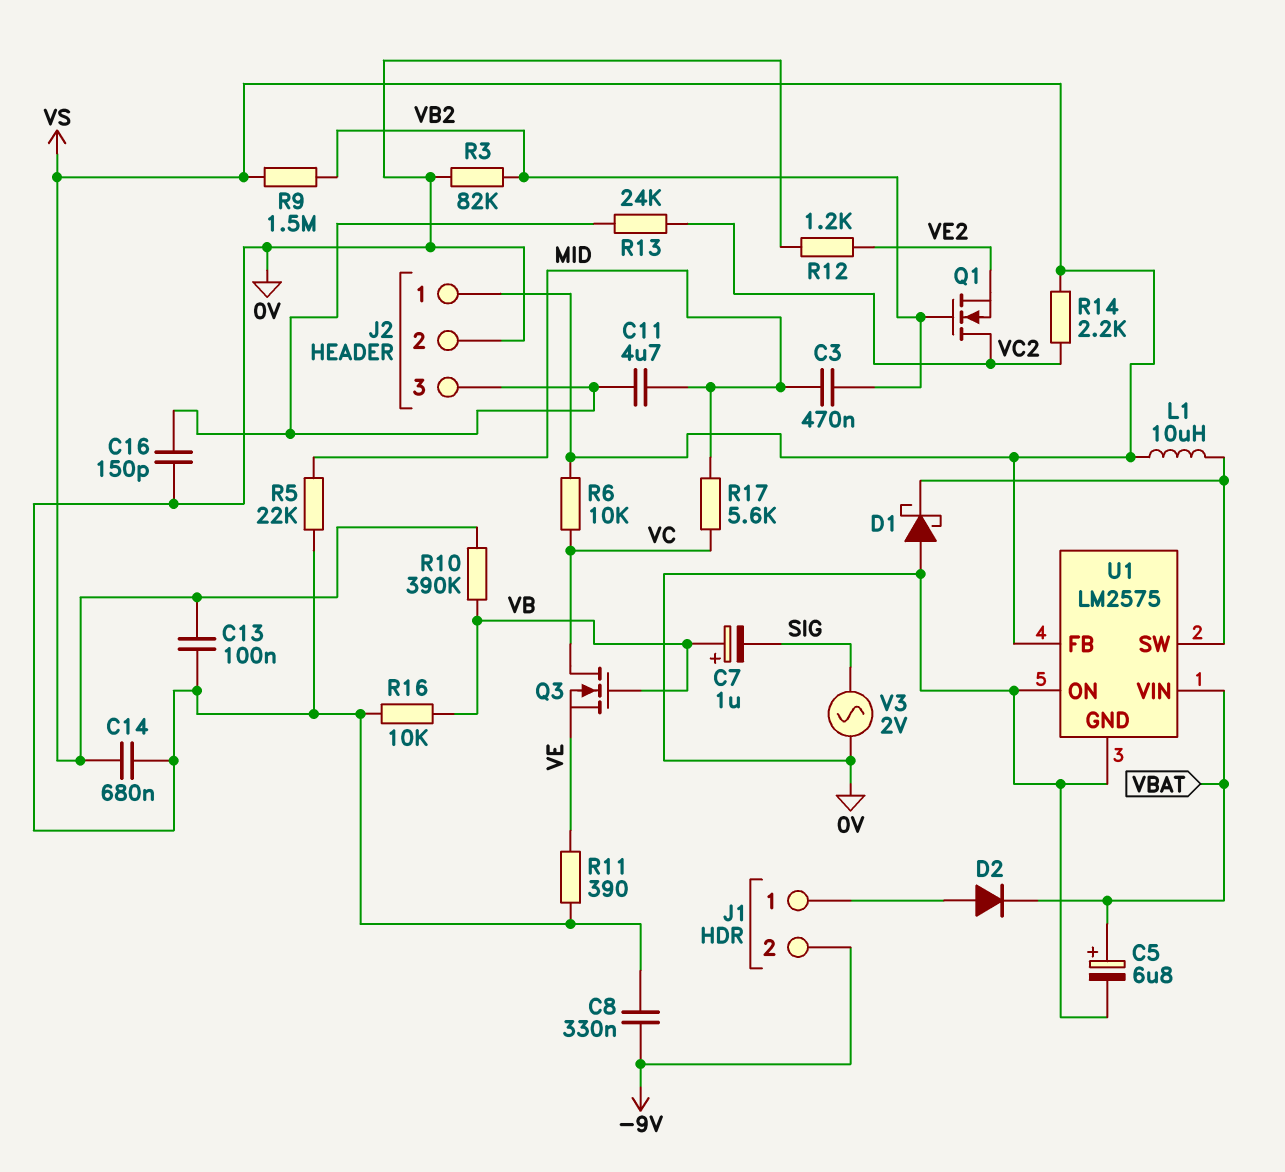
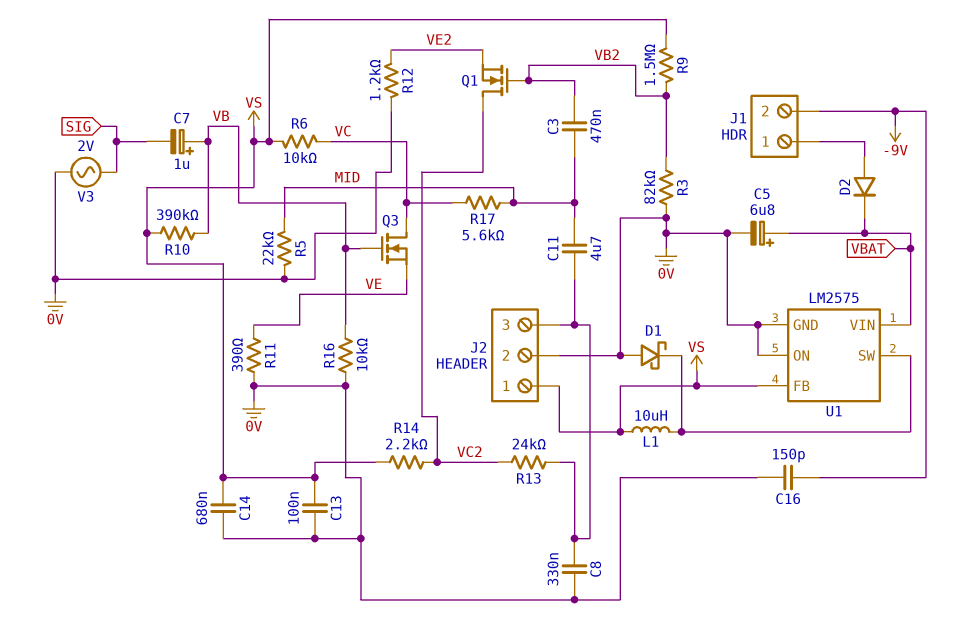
C8: 330nF (-9V, 0V) -> 330nF (0V, J2/3)
C16: 150pF (0V, J2/3) -> 150pF (-9V, 0V)

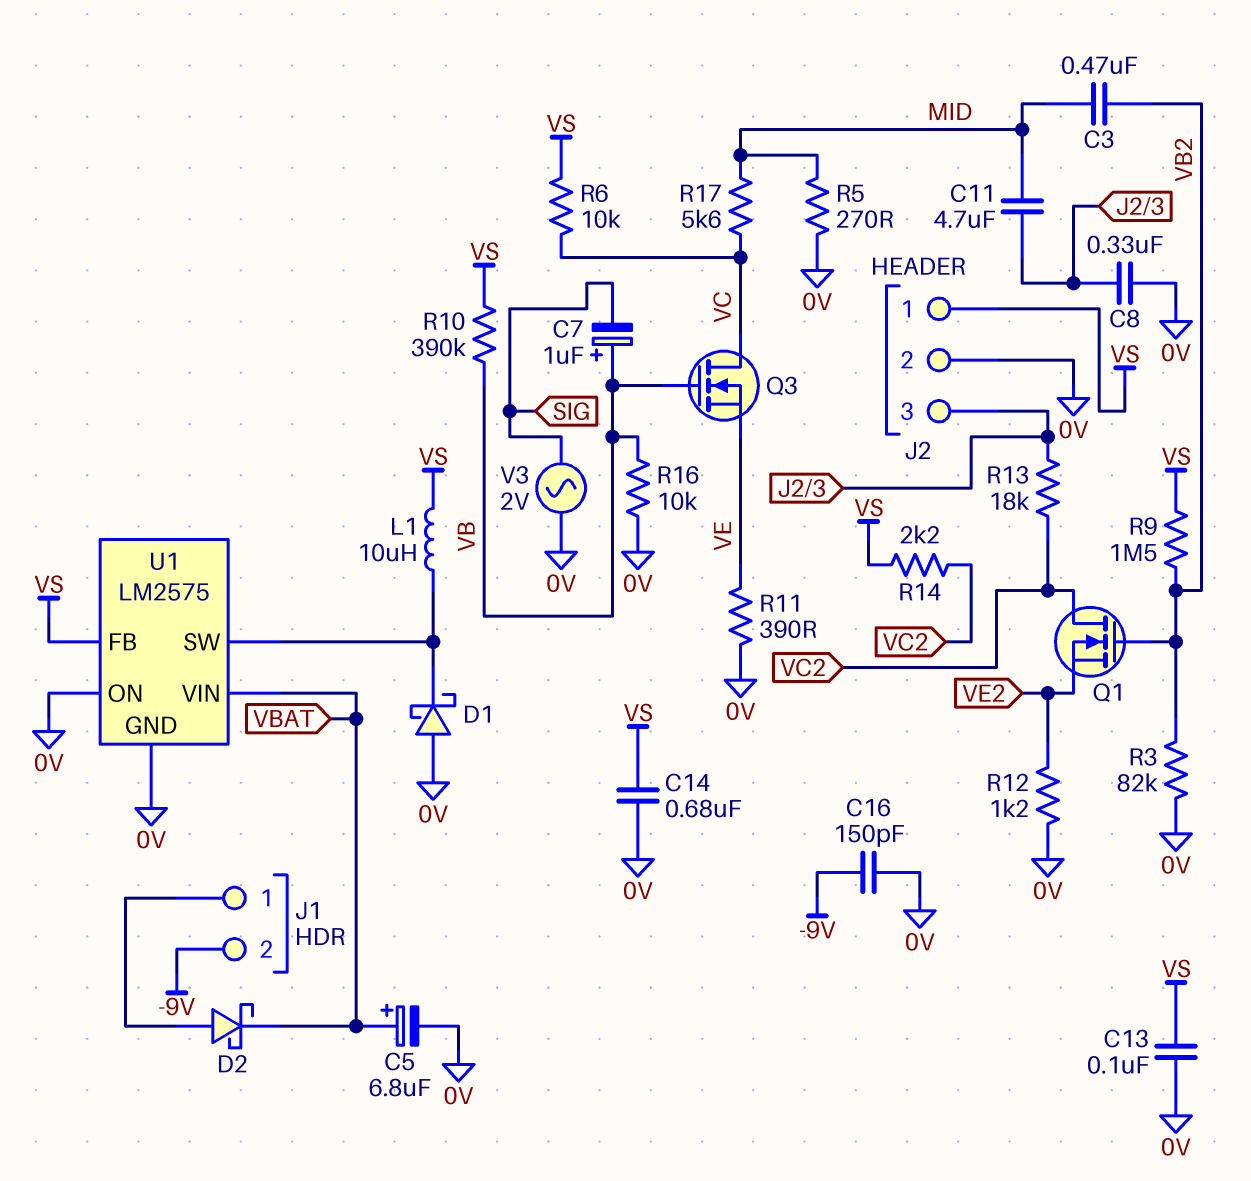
D2: diode (A J1/1, K VBAT) -> schottky (A J1/1, K VBAT)
R5: 22k (0V, MID) -> 270 (0V, MID)
R13: 24k (J2/3, VC2) -> 18k (J2/3, VC2)

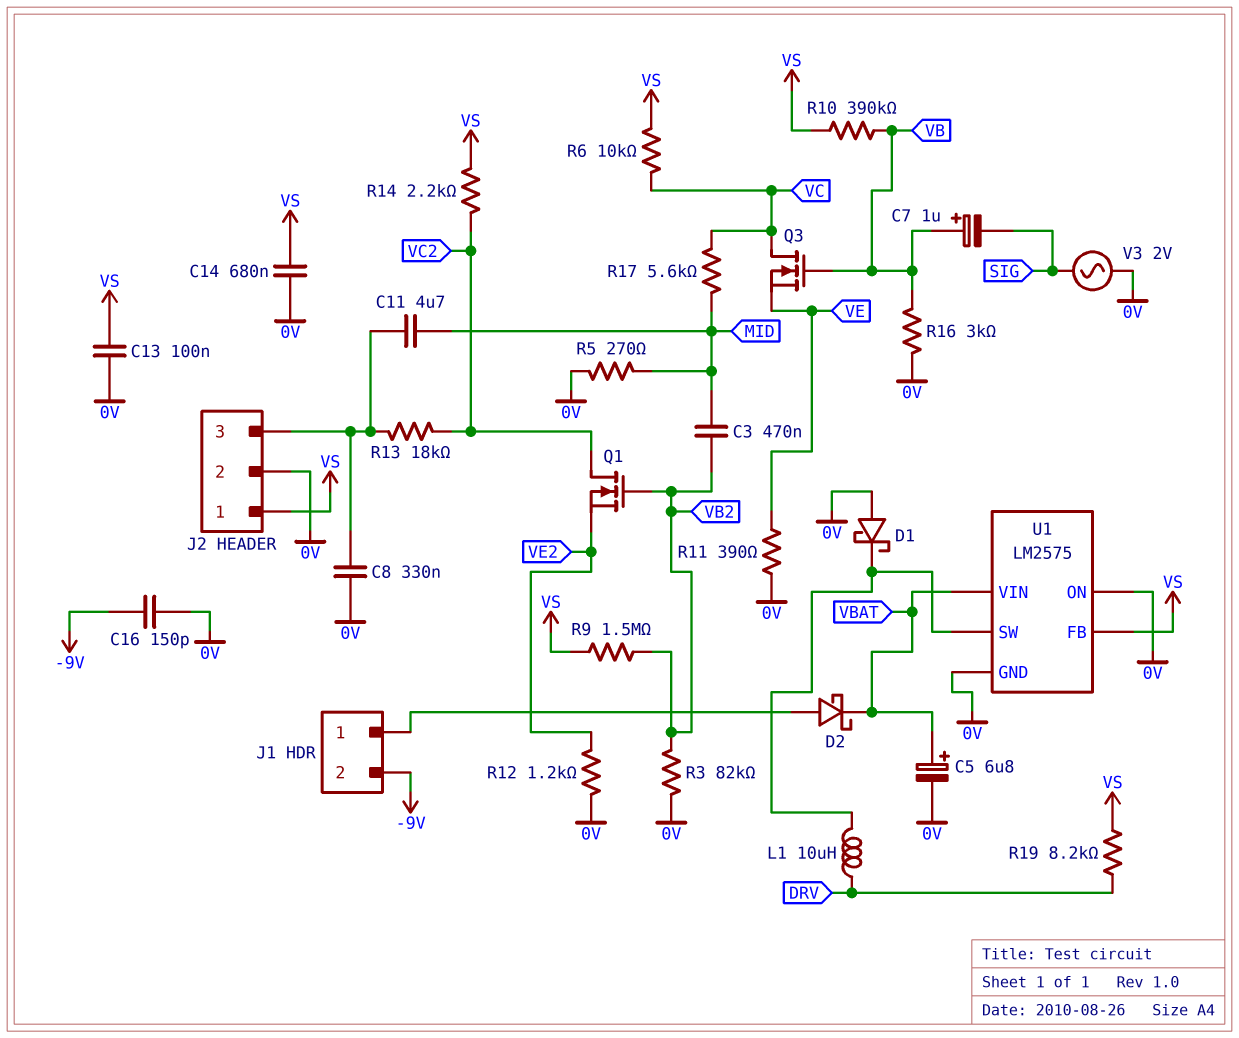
L1: 10uH (U1/SW, VS) -> 10uH (DRV, U1/SW)
R16: 10k (0V, VB) -> 3k (0V, VB)
R19: none -> 8.2k (DRV, VS)

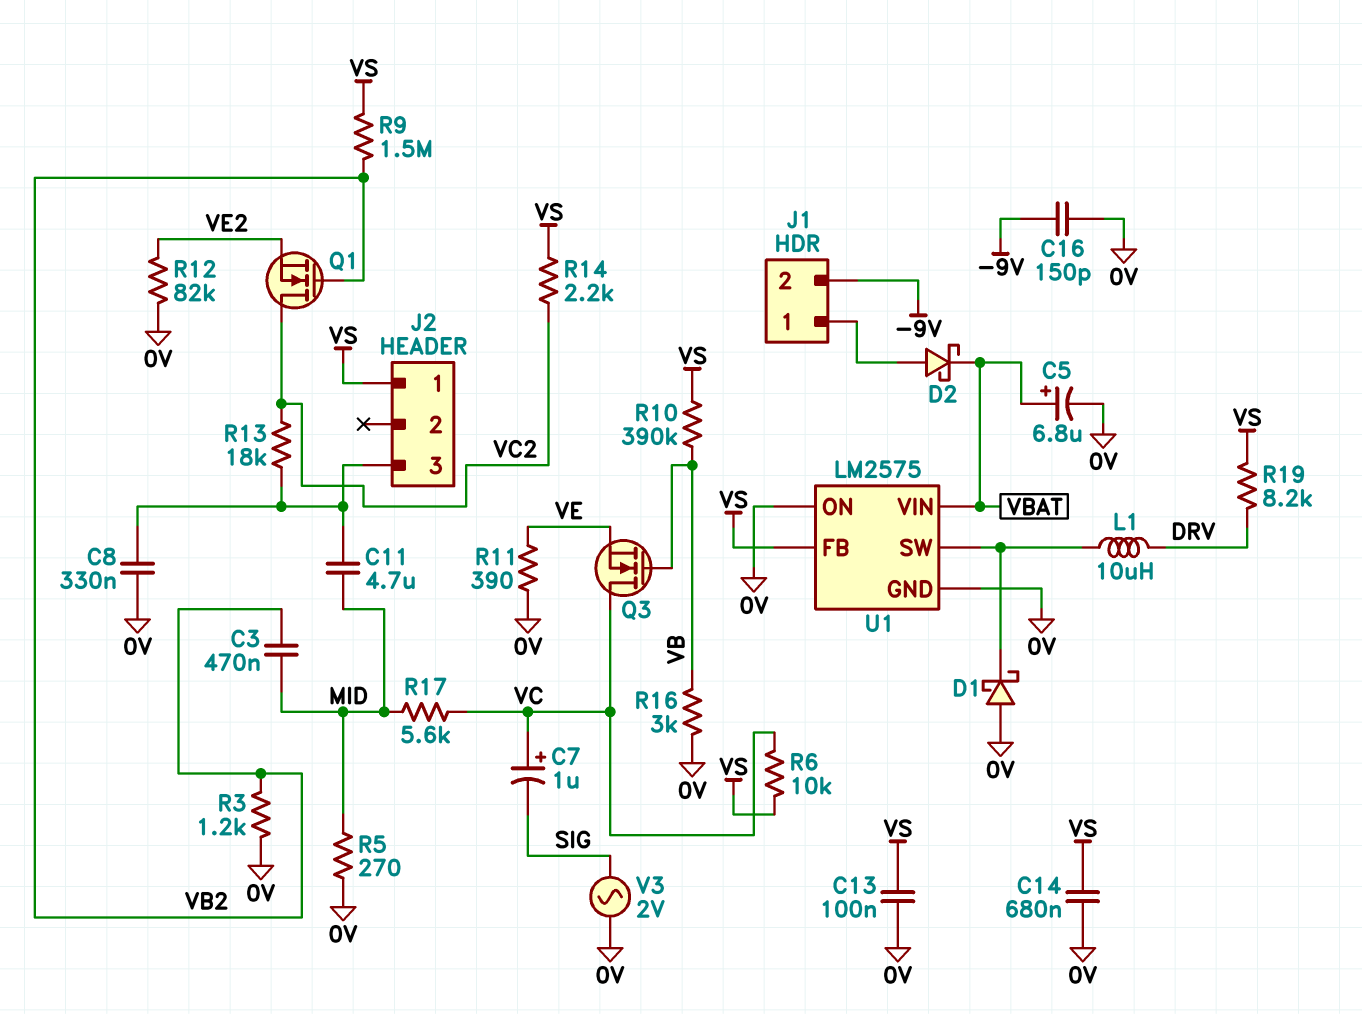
C7: 1uF (plus VB, minus SIG) -> 1uF (plus VC, minus SIG)
J2 pin 2: 0V -> none
R3: 82k (0V, VB2) -> 1.2k (0V, VB2)
R12: 1.2k (0V, VE2) -> 82k (0V, VE2)

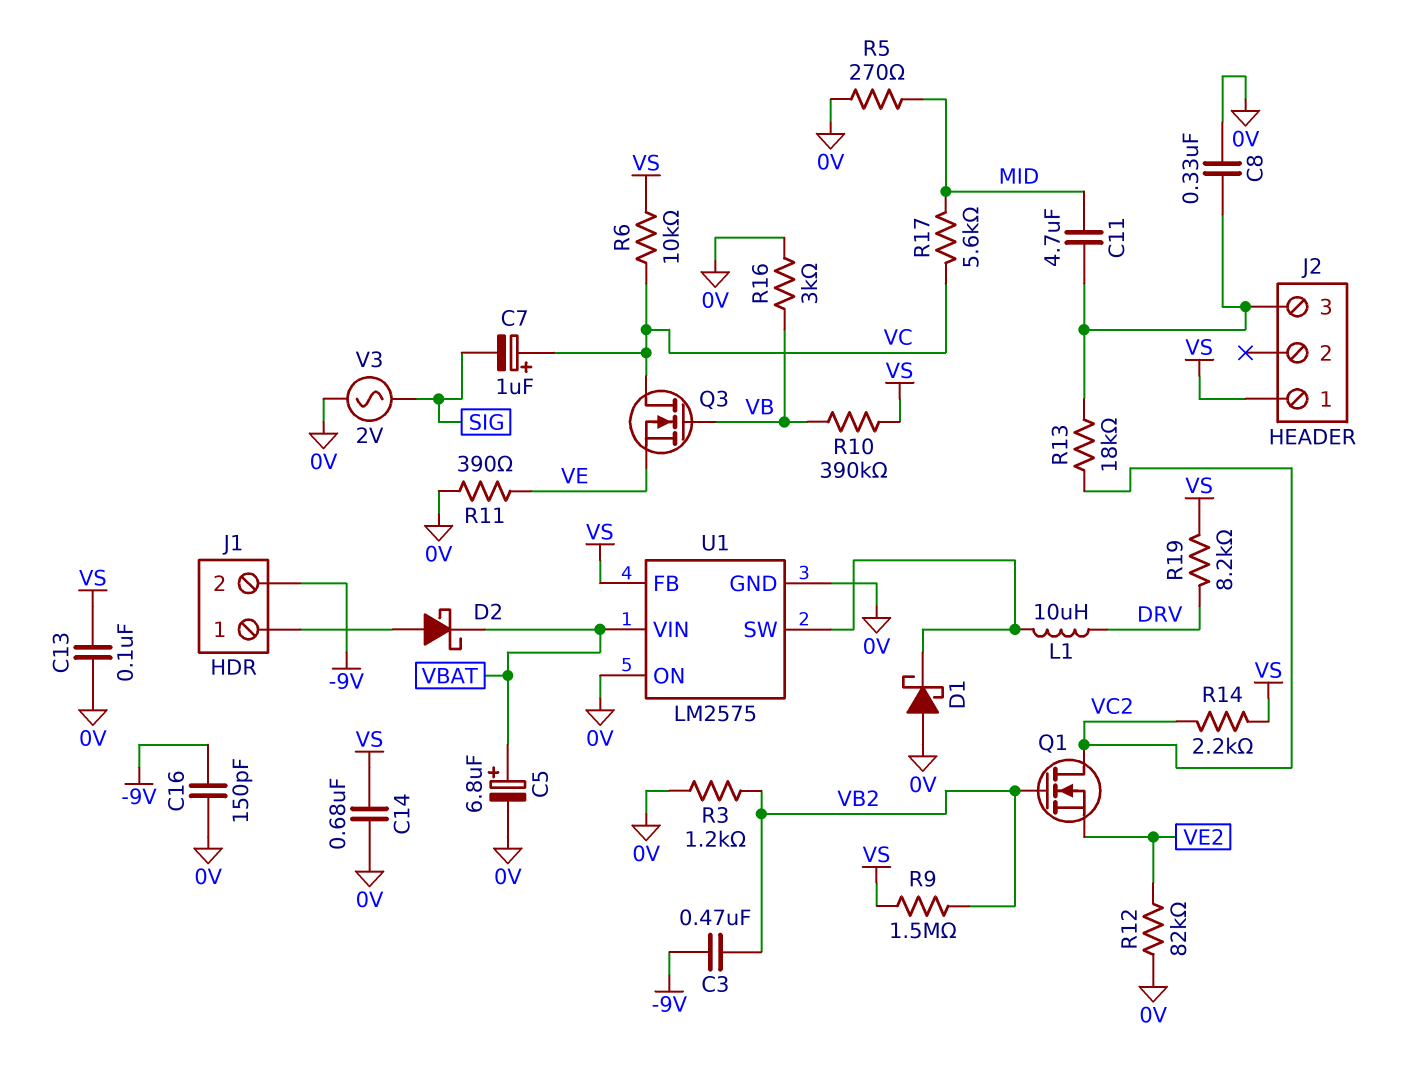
C3: 470nF (MID, VB2) -> 470nF (-9V, VB2)

